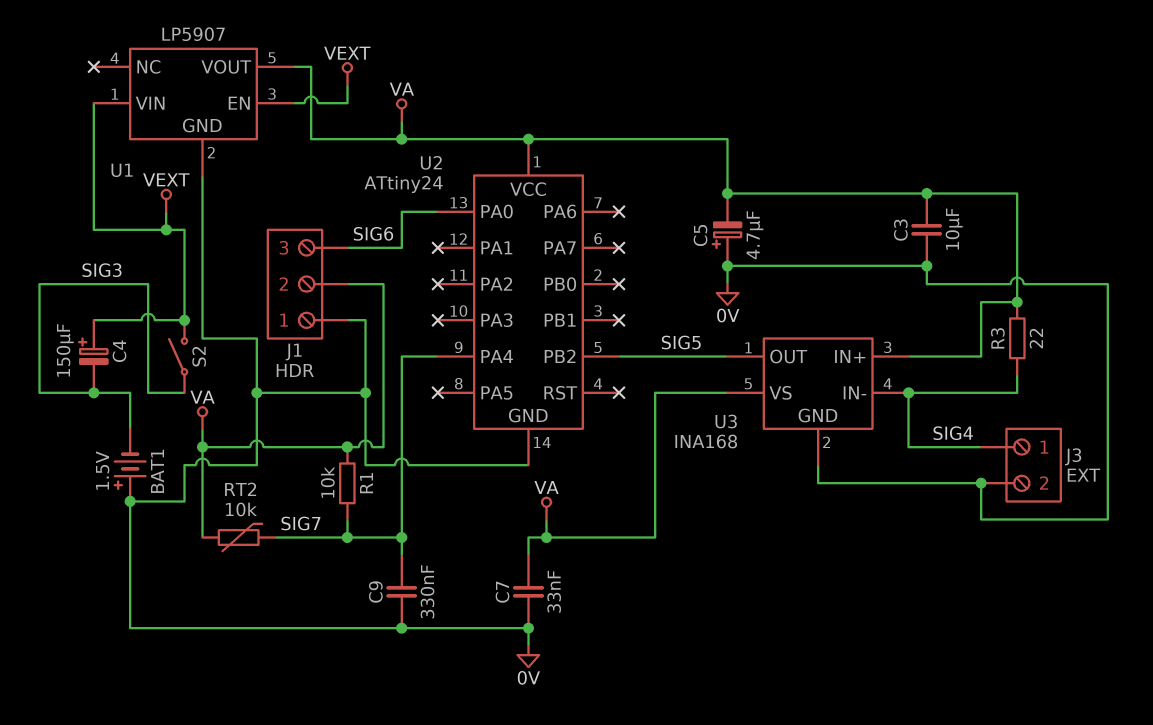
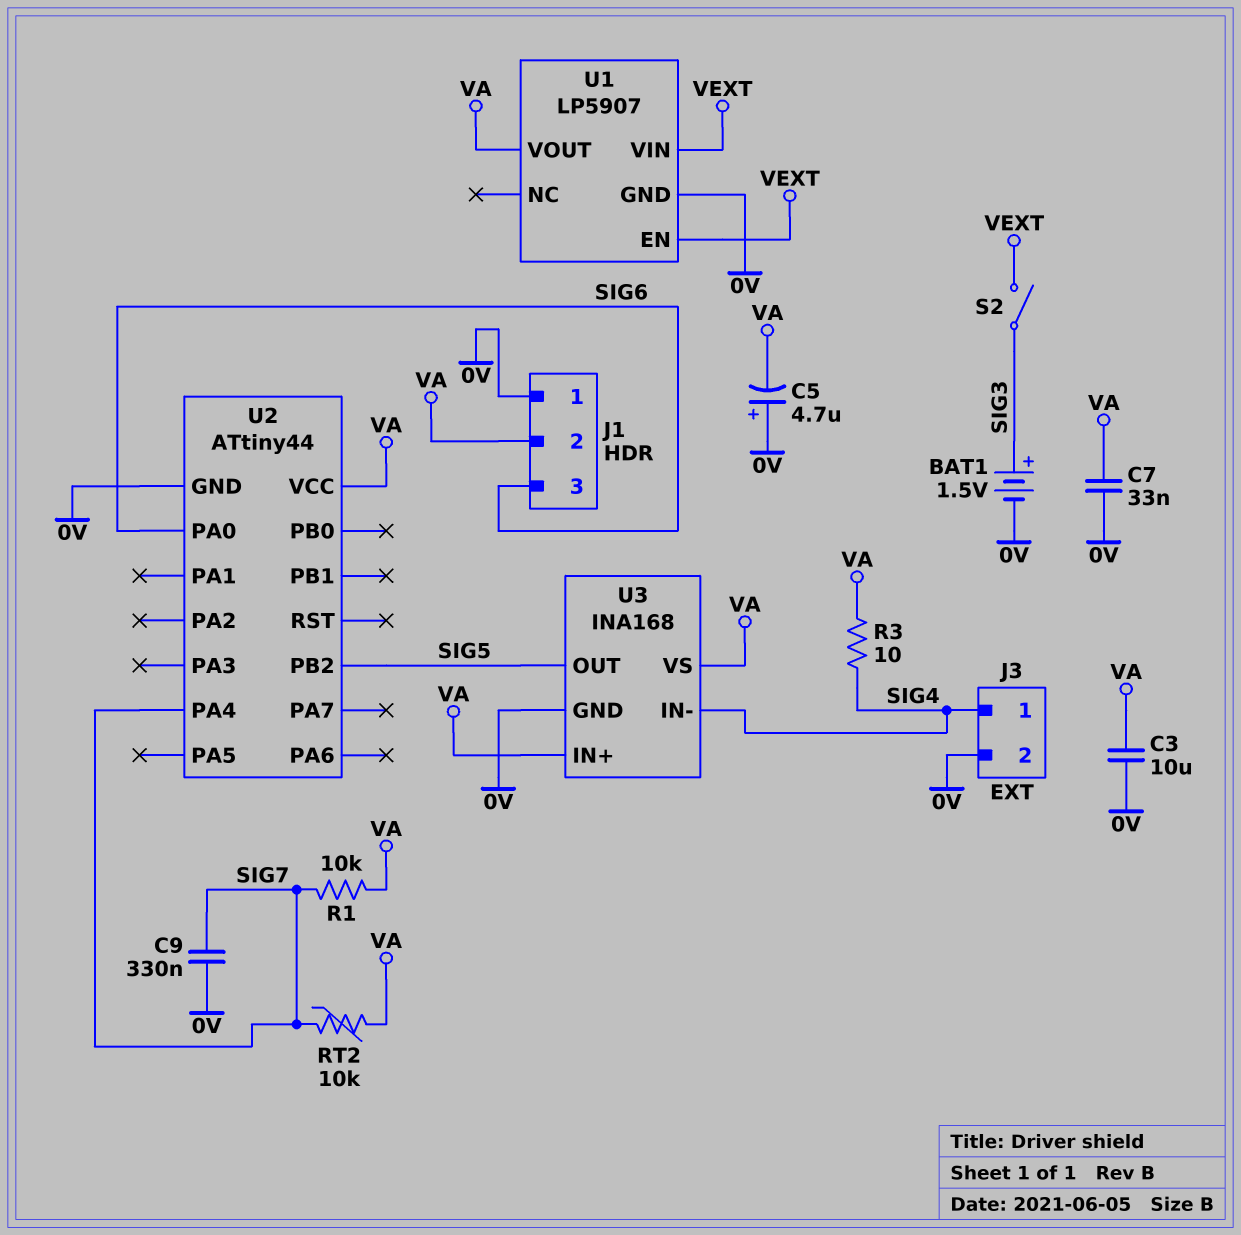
BAT1: 1.5V (plus 0V, minus SIG3) -> 1.5V (plus SIG3, minus 0V)
C4: 150uF (plus VEXT, minus SIG3) -> none
R3: 22 (SIG4, VA) -> 10 (SIG4, VA)
U2: ATtiny24 -> ATtiny44

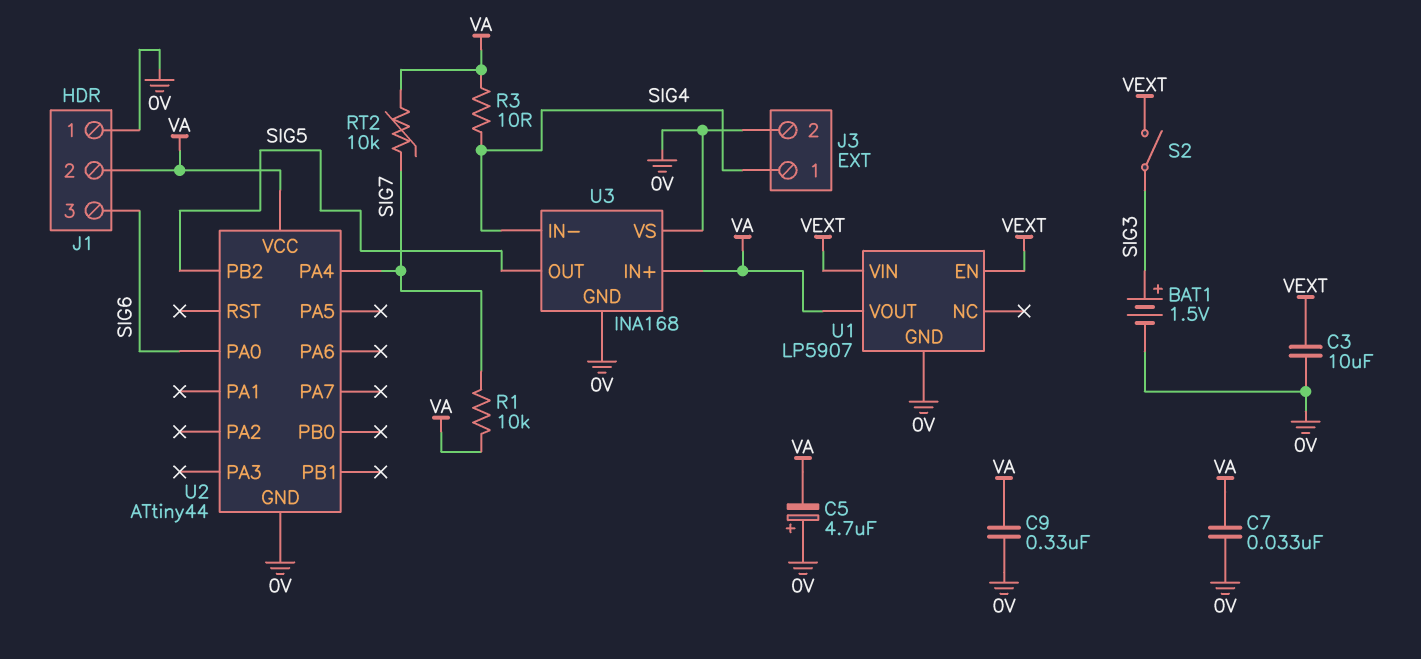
C3: 10uF (0V, VA) -> 10uF (0V, VEXT)
C9: 330nF (0V, SIG7) -> 330nF (0V, VA)
U3 pin VS: VA -> 0V

